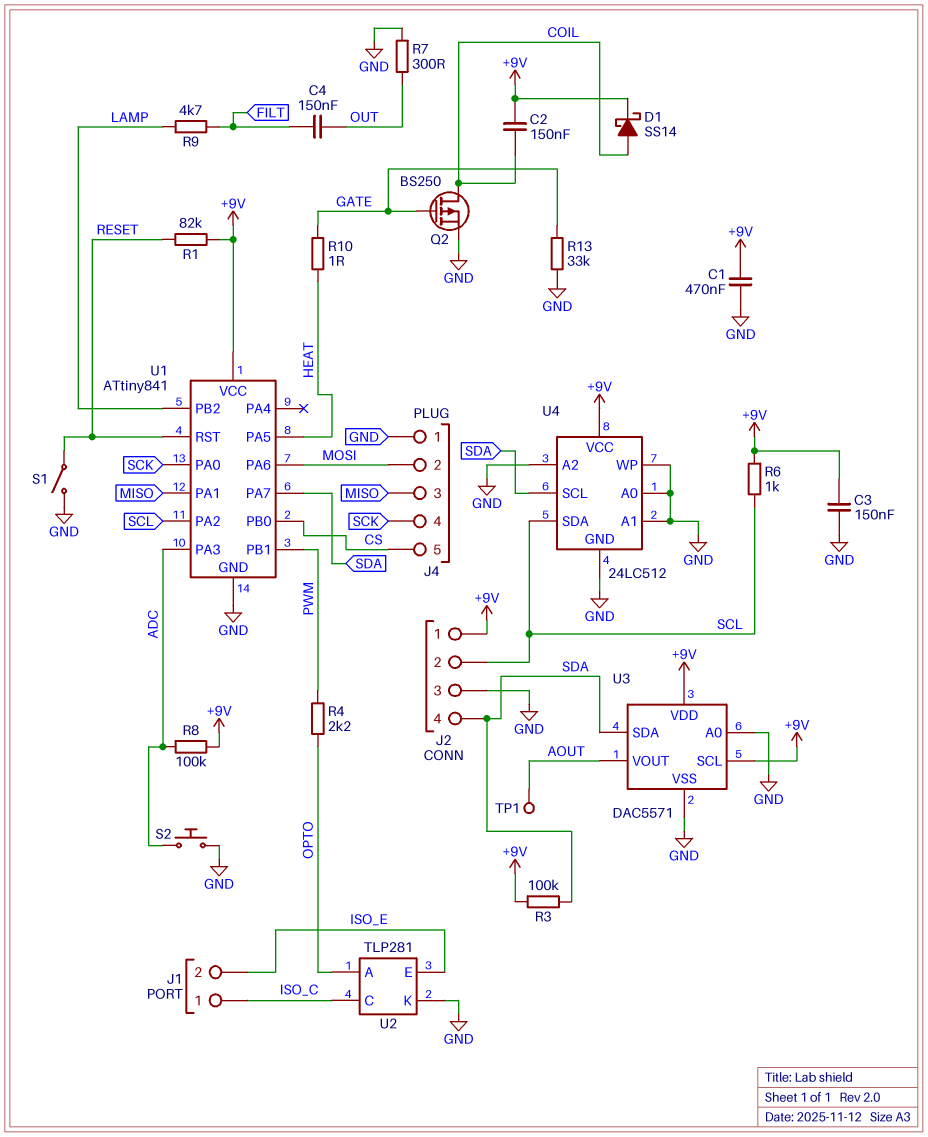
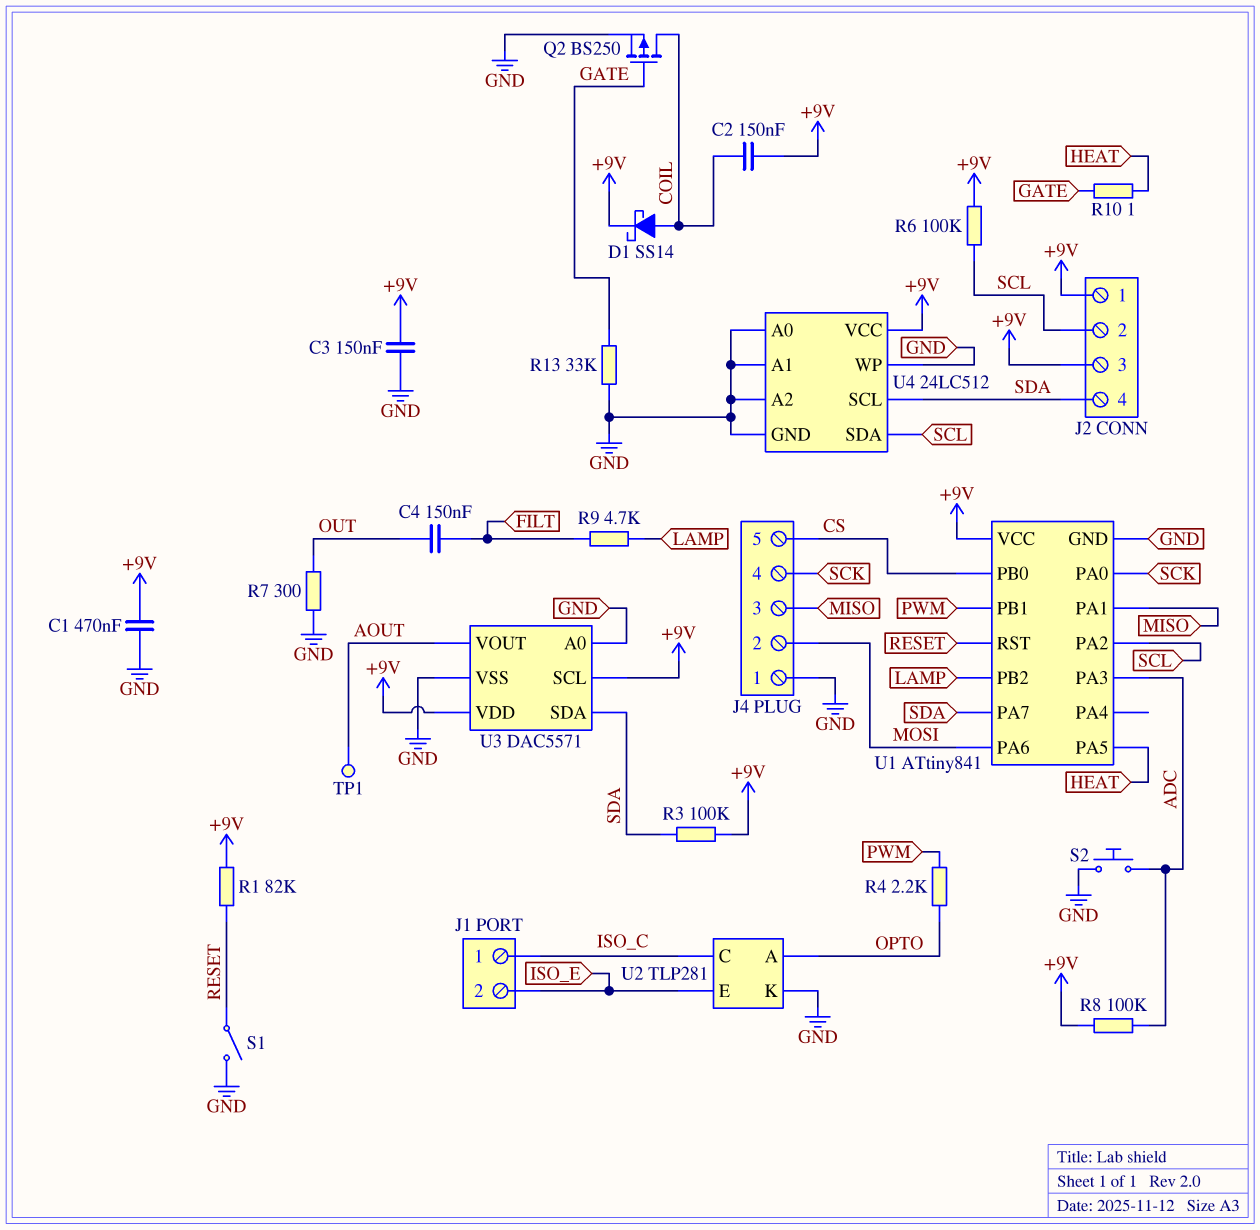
J2 pin 3: GND -> +9V
R6: 1k (+9V, SCL) -> 100k (+9V, SCL)

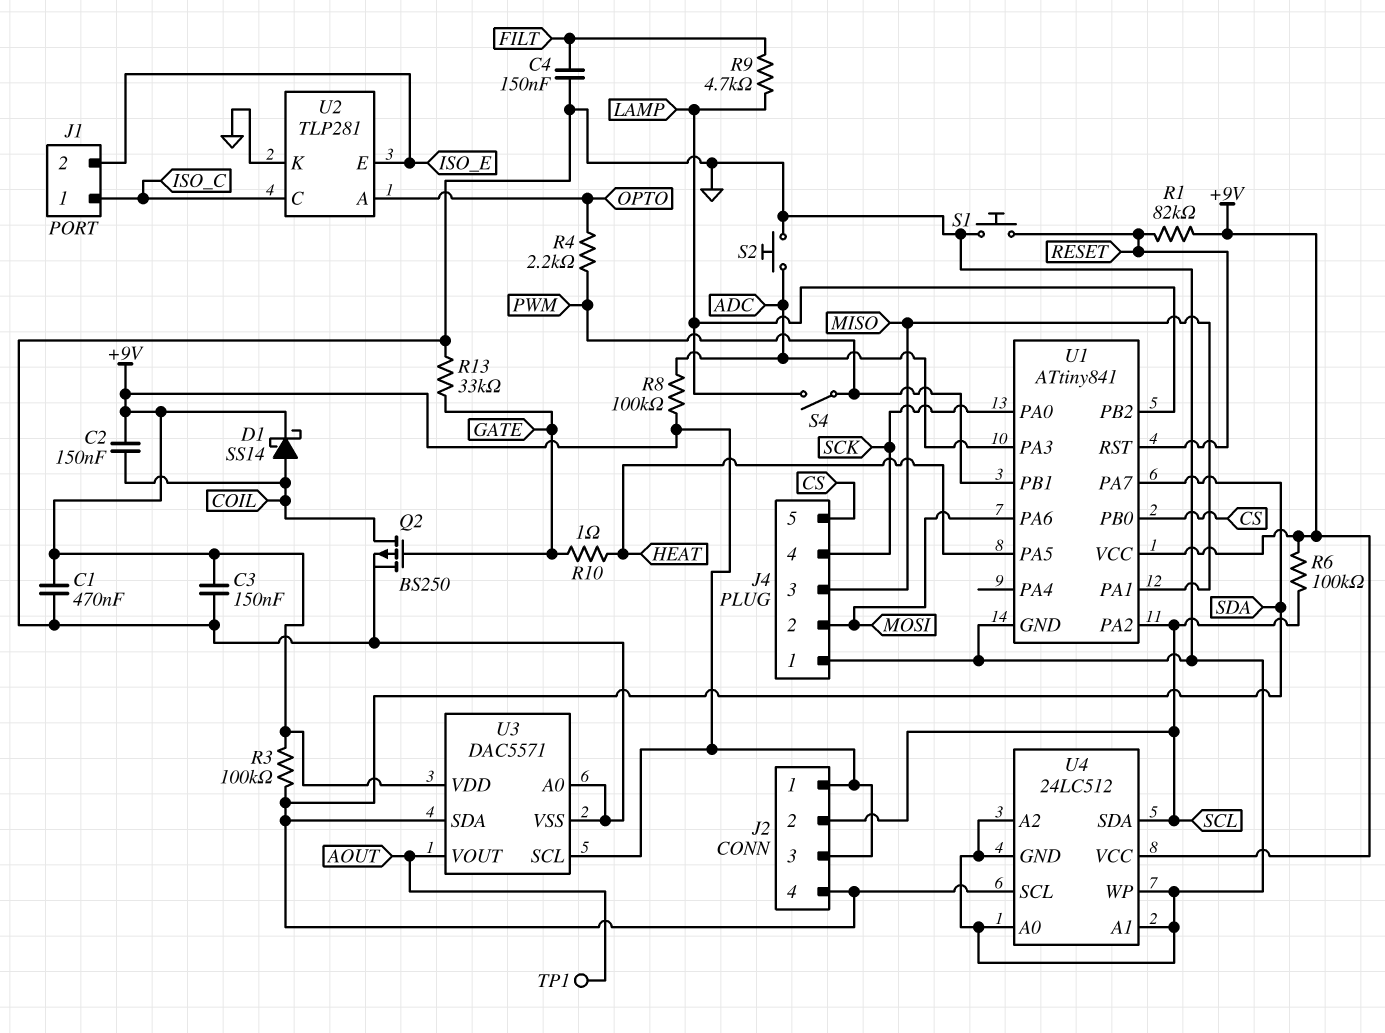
C4: 150nF (FILT, OUT) -> 150nF (FILT, GND)
R7: 300 (GND, OUT) -> none
S1: switch (GND, RESET) -> button (GND, RESET)
S4: none -> switch (LAMP, PWM)

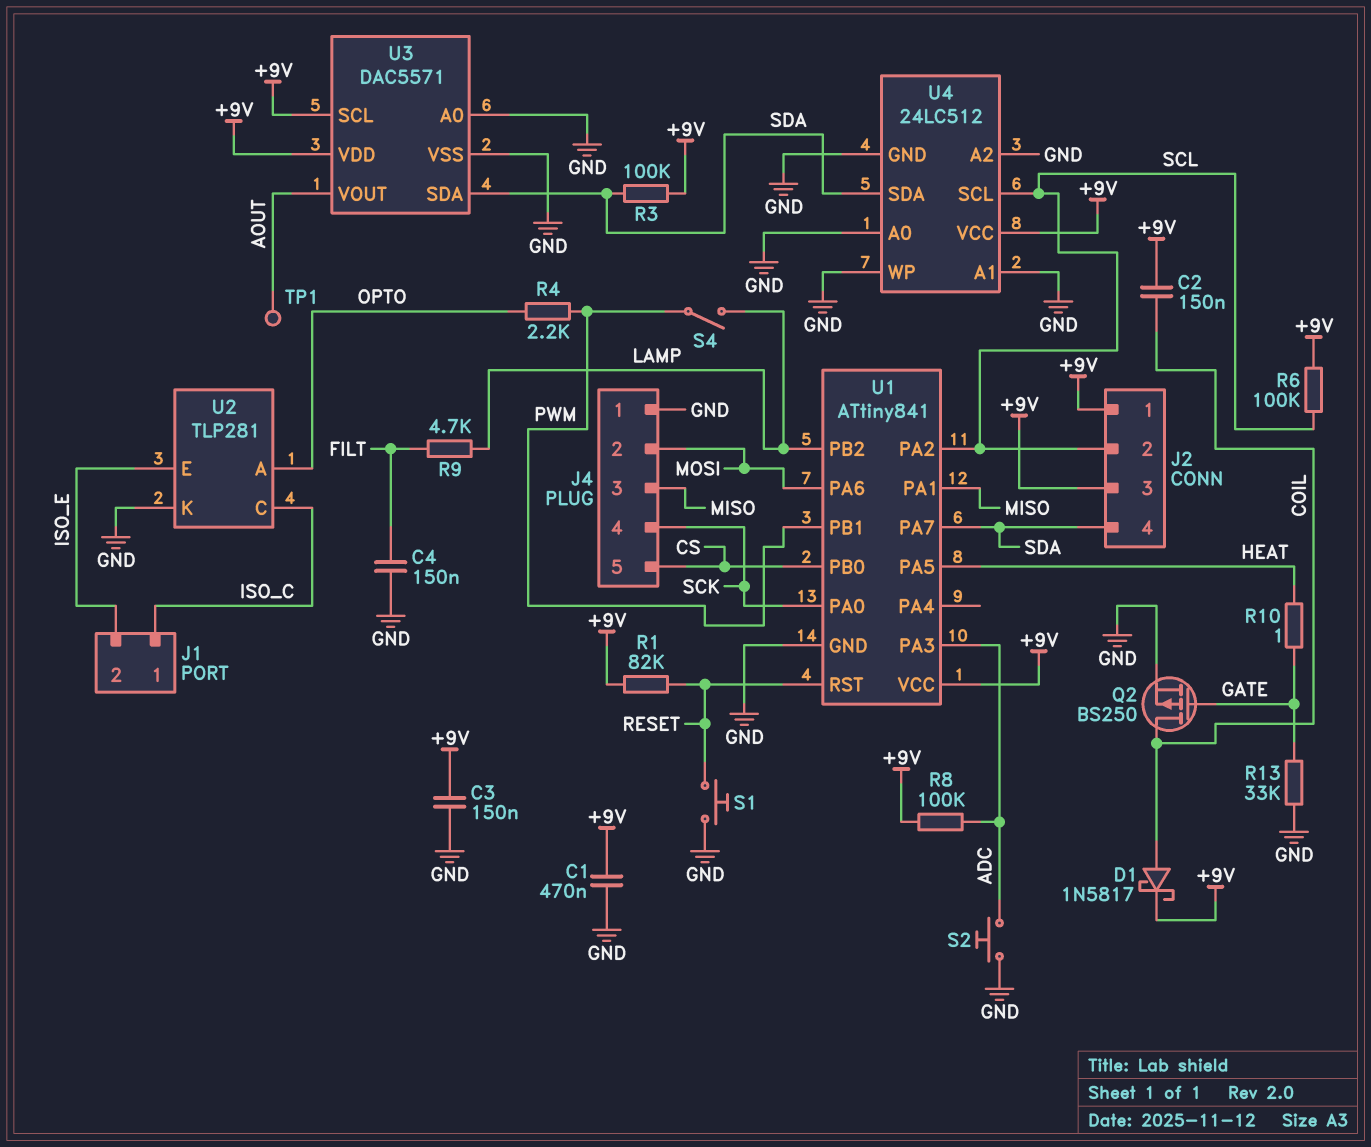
D1: schottky SS14 (A COIL, K +9V) -> schottky 1N5817 (A COIL, K +9V)
U4 pin SCL: SDA -> SCL
U4 pin SDA: SCL -> SDA

